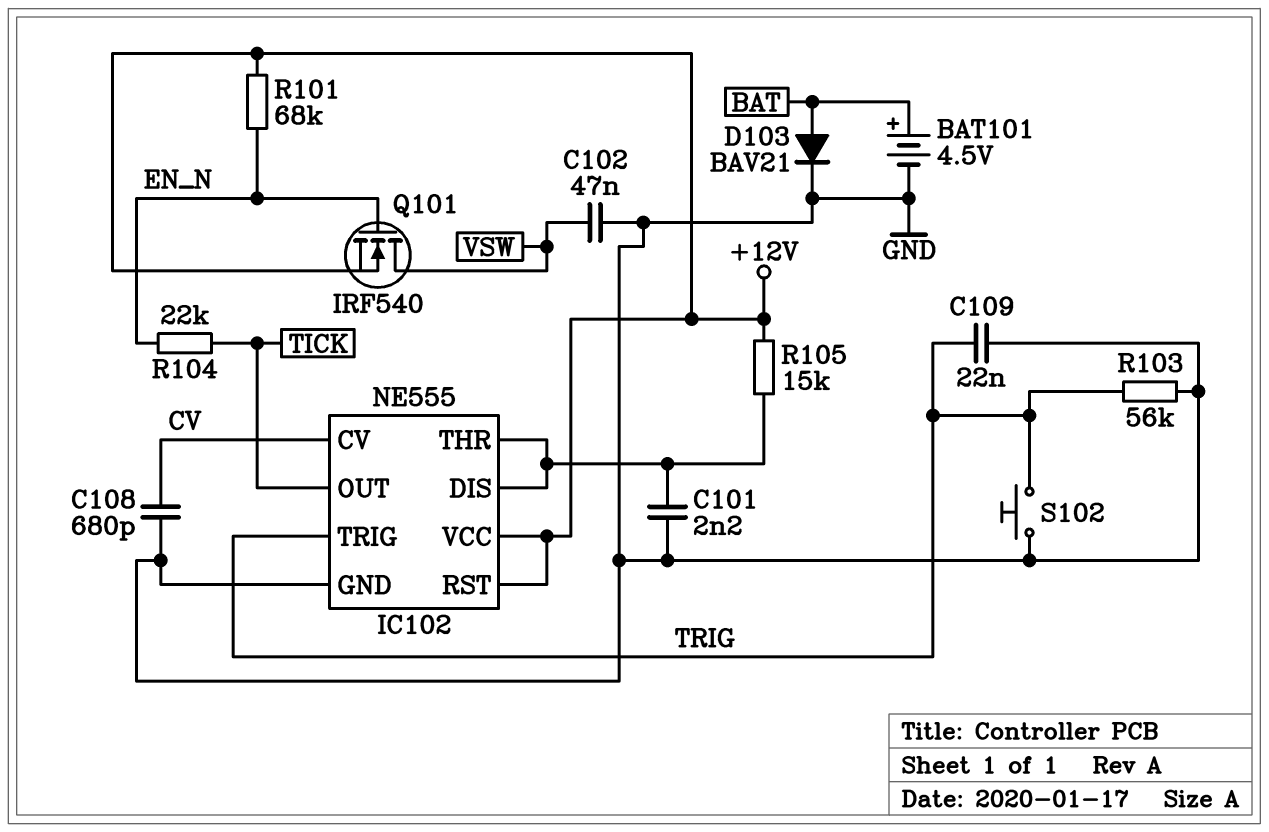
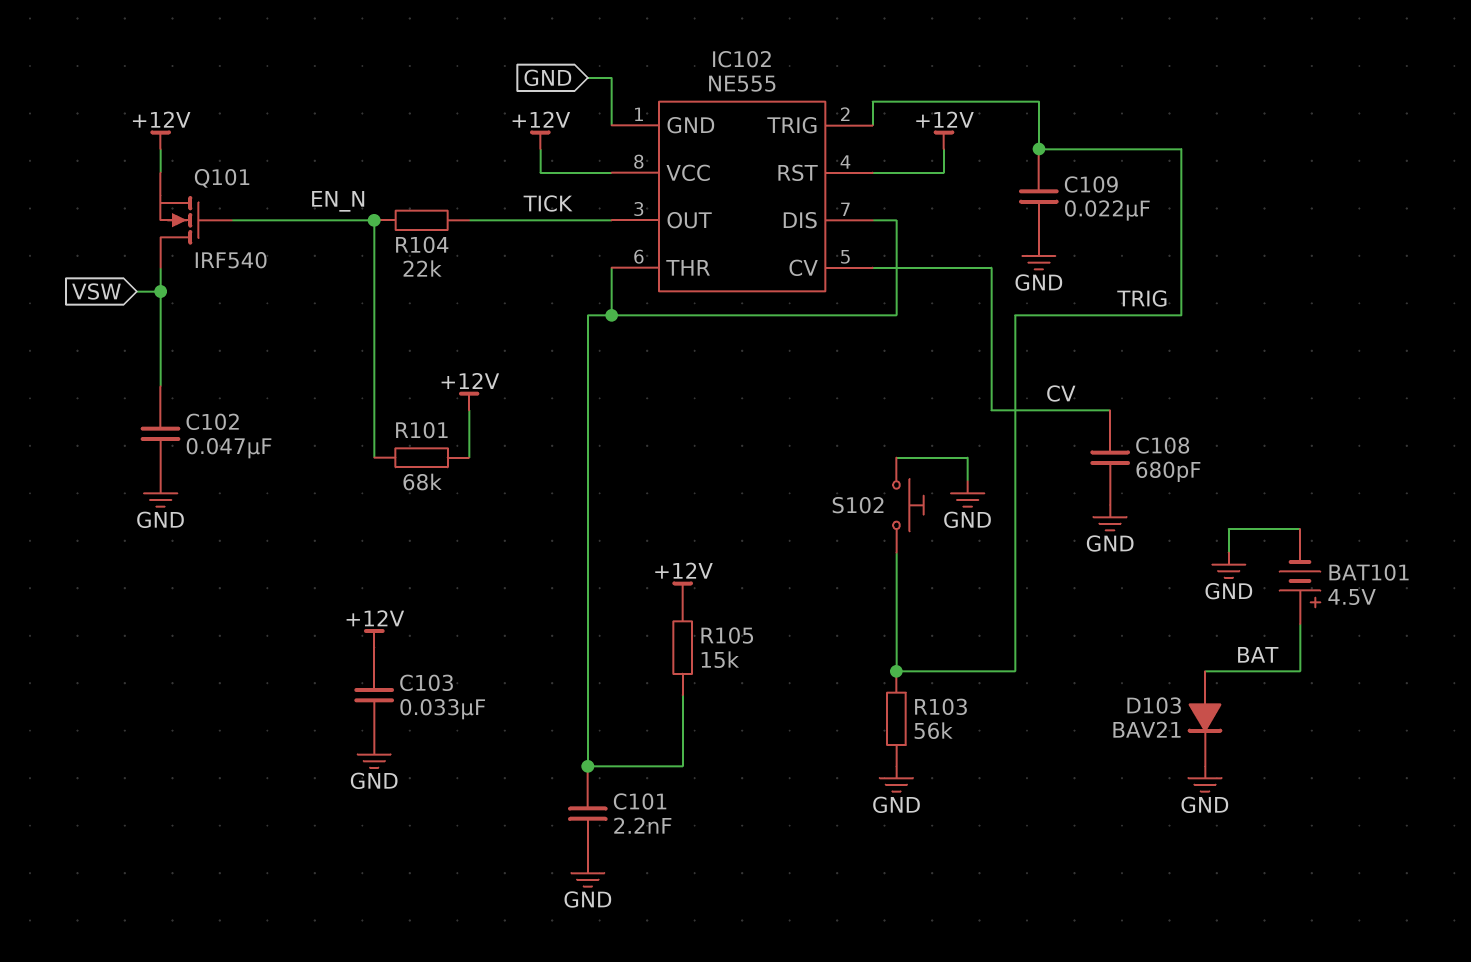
C103: none -> 33nF (+12V, GND)

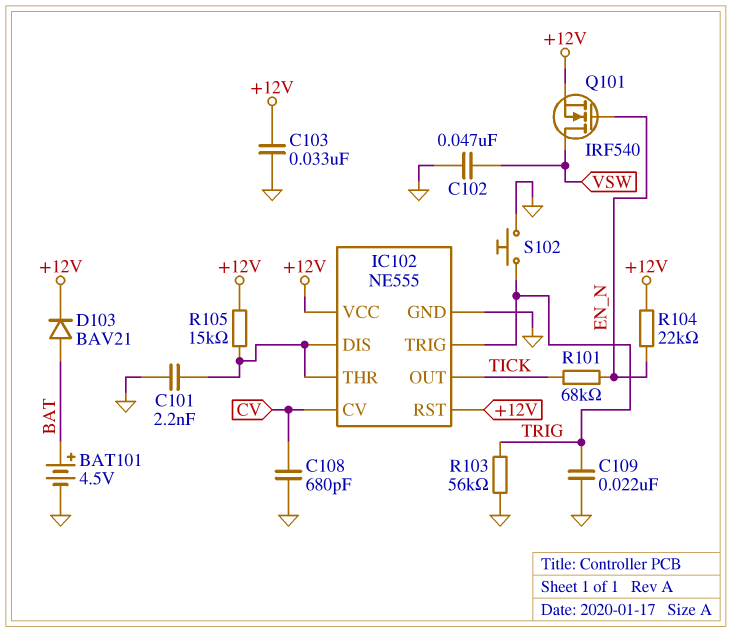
D103: diode BAV21 (A BAT, K GND) -> diode BAV21 (A BAT, K +12V)
R101: 68k (+12V, EN_N) -> 68k (EN_N, TICK)
R104: 22k (EN_N, TICK) -> 22k (+12V, EN_N)

